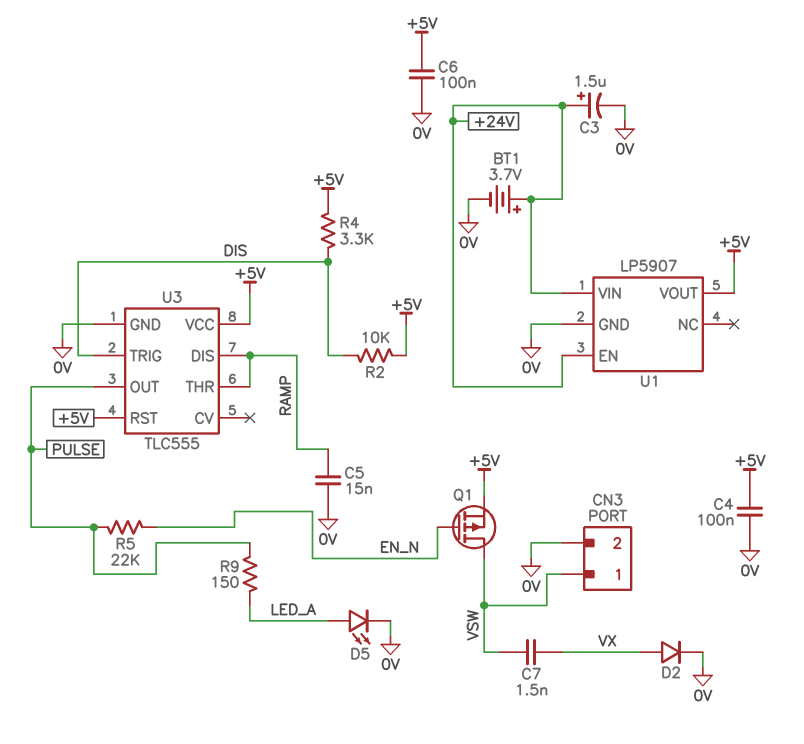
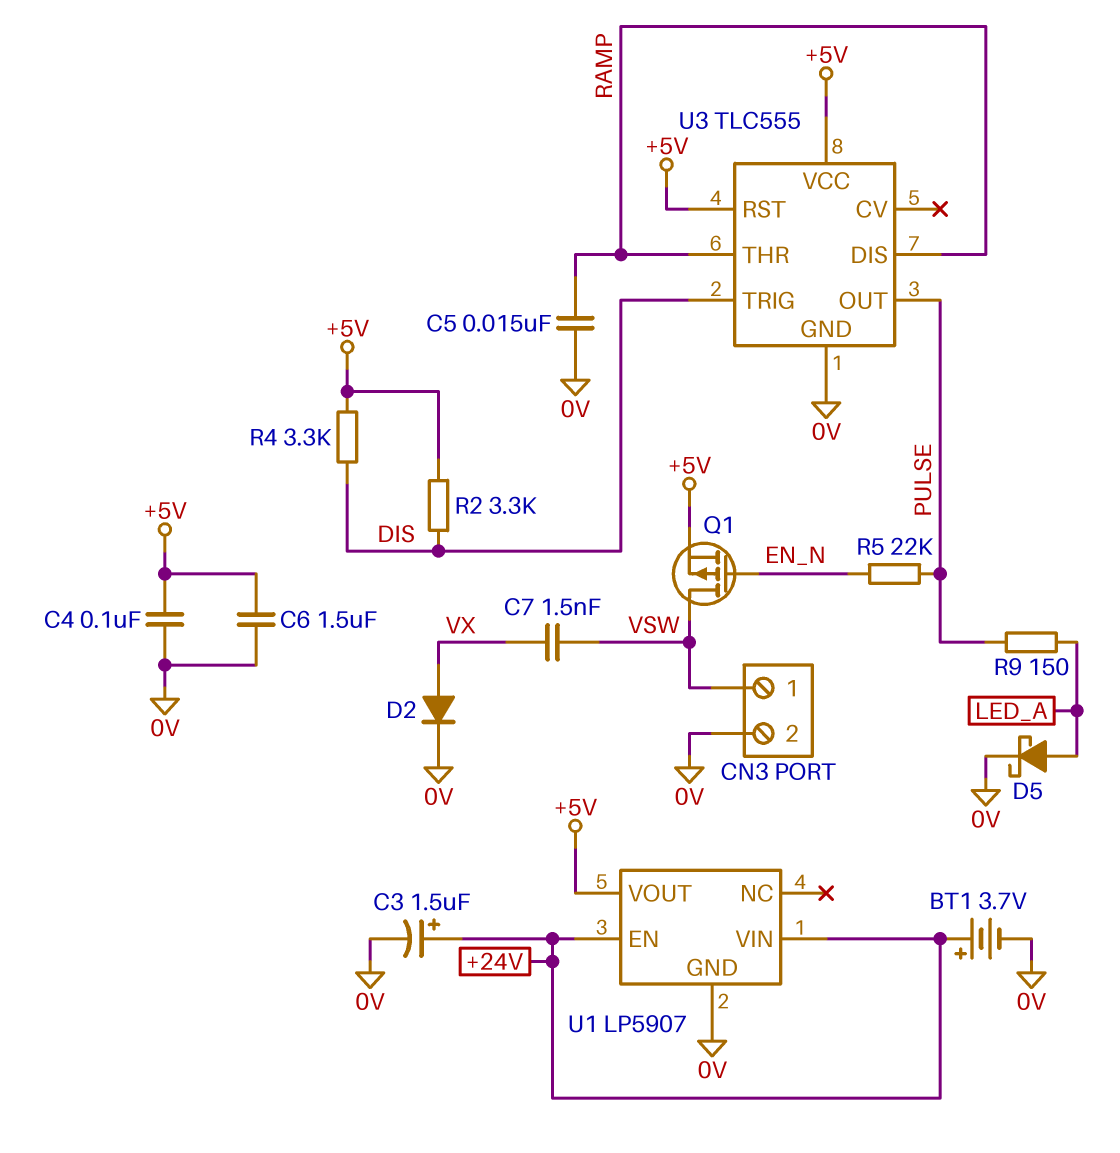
C6: 100nF (+5V, 0V) -> 1.5uF (+5V, 0V)
D5: LED (A LED_A, K 0V) -> schottky (A LED_A, K 0V)
R2: 10k (+5V, DIS) -> 3.3k (+5V, DIS)

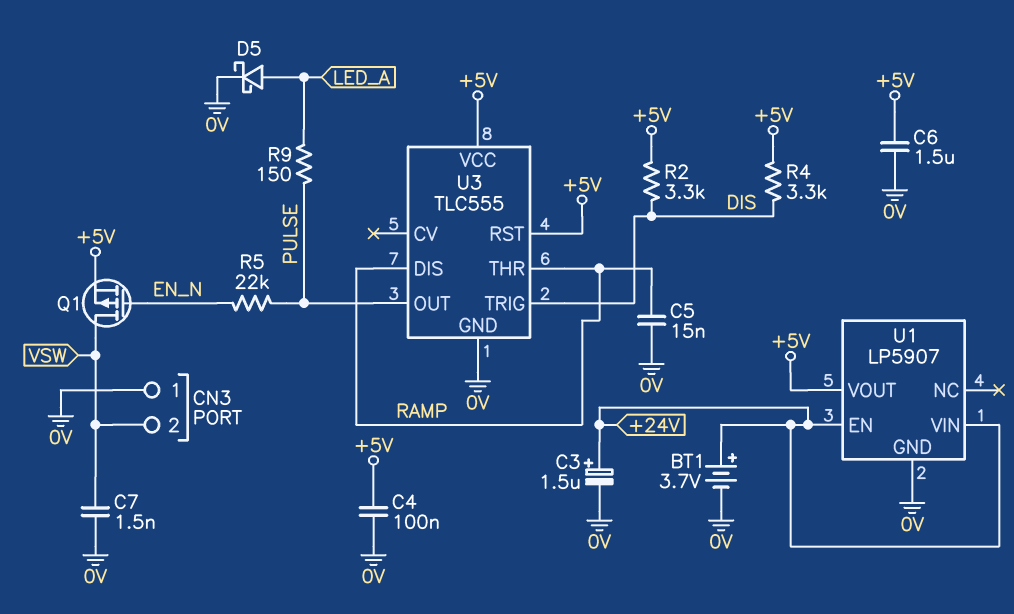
C7: 1.5nF (VSW, VX) -> 1.5nF (0V, VSW)
CN3 pin 1: VSW -> 0V
CN3 pin 2: 0V -> VSW
D2: diode (A VX, K 0V) -> none

